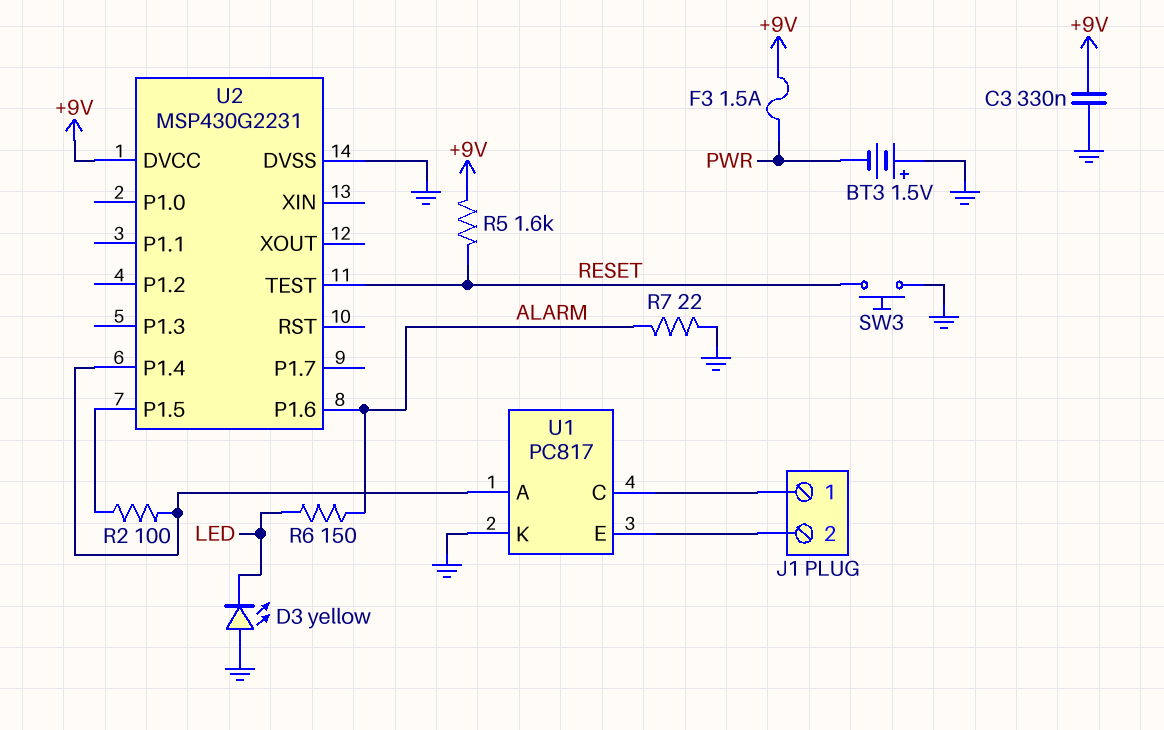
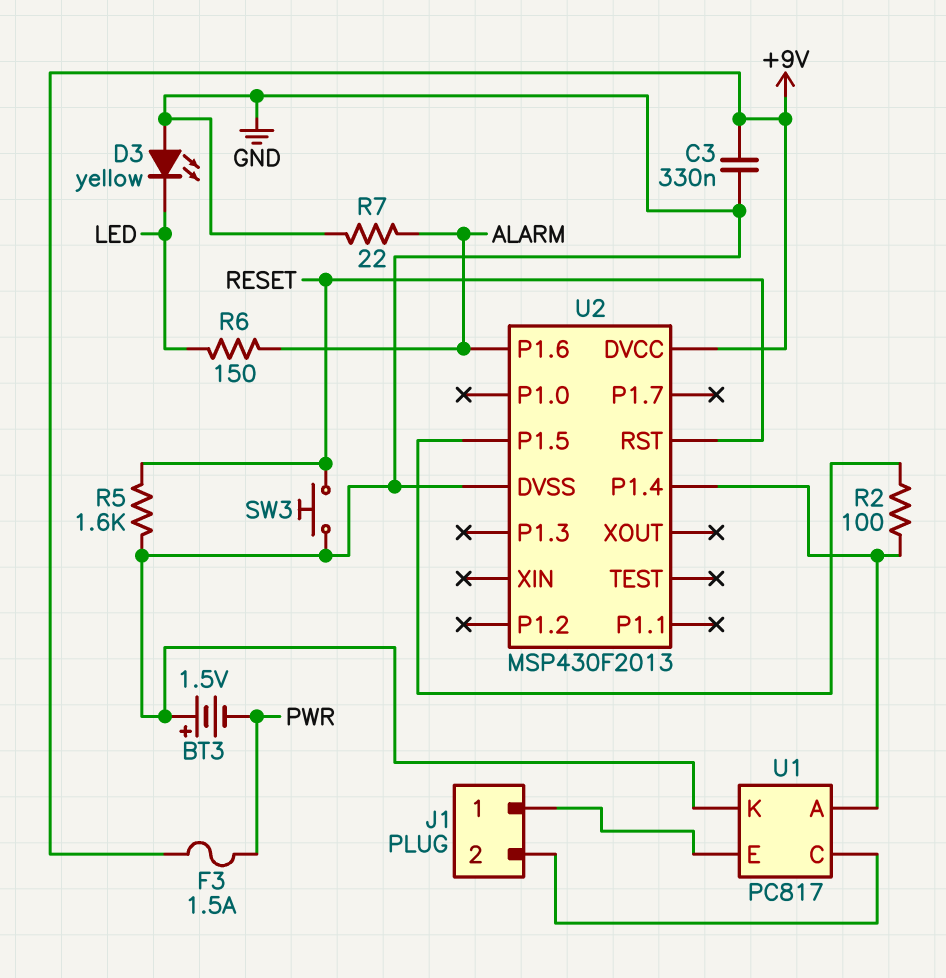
R5: 1.6k (+9V, RESET) -> 1.6k (GND, RESET)
U1 pin C: J1/1 -> J1/2
U1 pin E: J1/2 -> J1/1
U2: MSP430G2231 -> MSP430F2013
U2 pin RST: none -> RESET
U2 pin TEST: RESET -> none

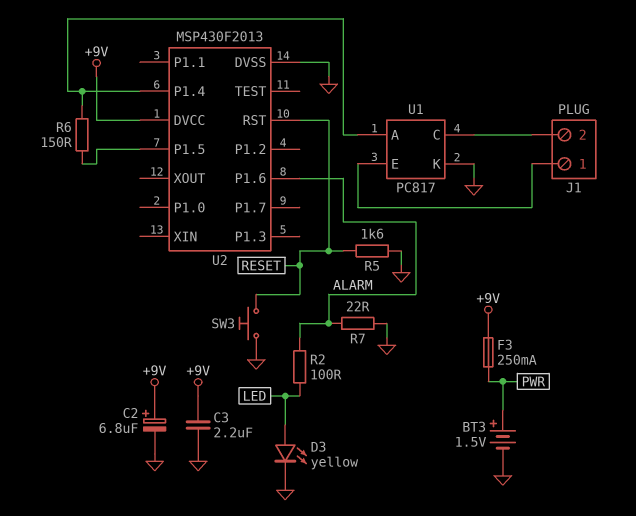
BT3: 1.5V (plus GND, minus PWR) -> 1.5V (plus PWR, minus GND)
C2: none -> 6.8uF (plus +9V, minus GND)
C3: 330nF (+9V, GND) -> 2.2uF (+9V, GND)
D3: LED yellow (A GND, K LED) -> LED yellow (A LED, K GND)
F3: 1.5A (+9V, PWR) -> 250mA (+9V, PWR)
R2: 100 (U1/A, U2/P1.5) -> 100 (ALARM, LED)
R6: 150 (ALARM, LED) -> 150 (U1/A, U2/P1.5)

